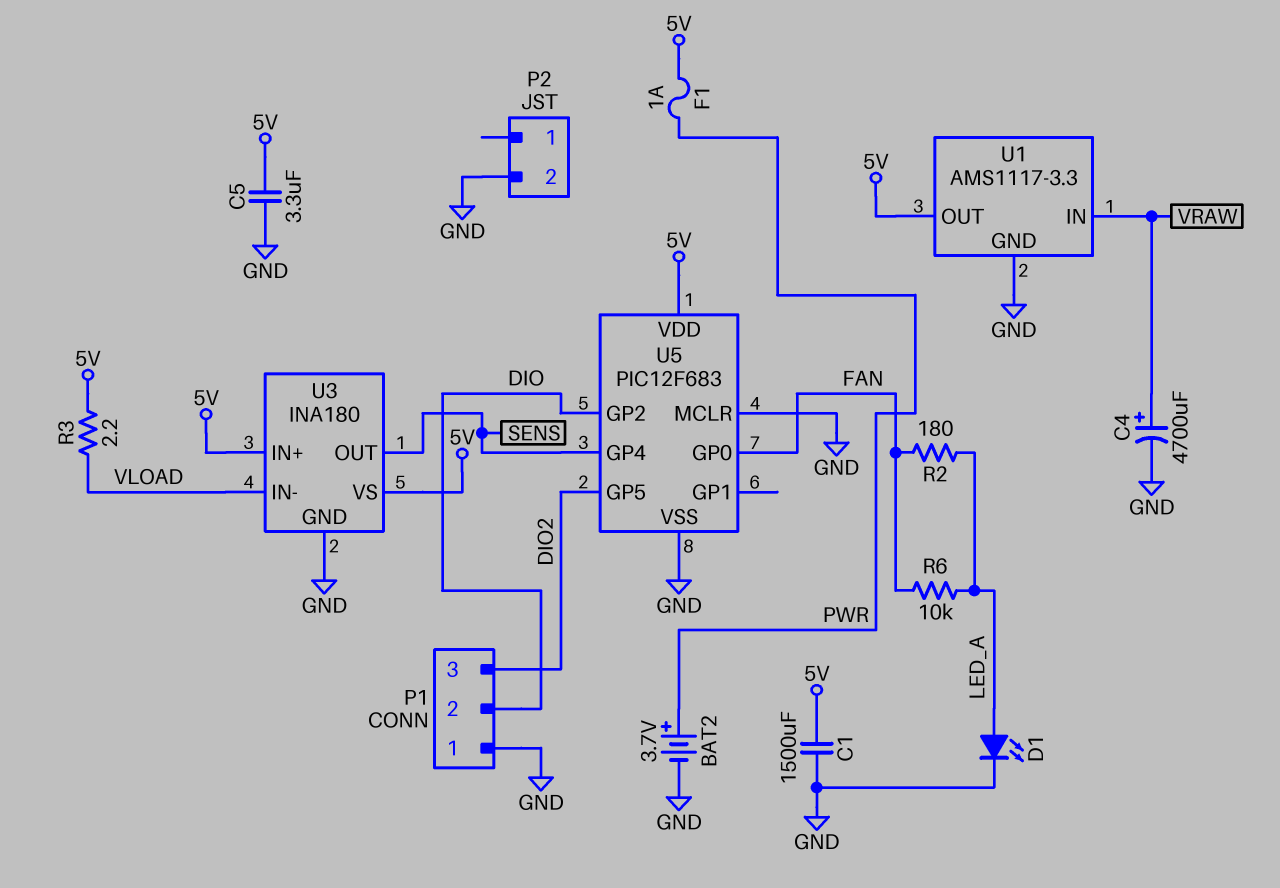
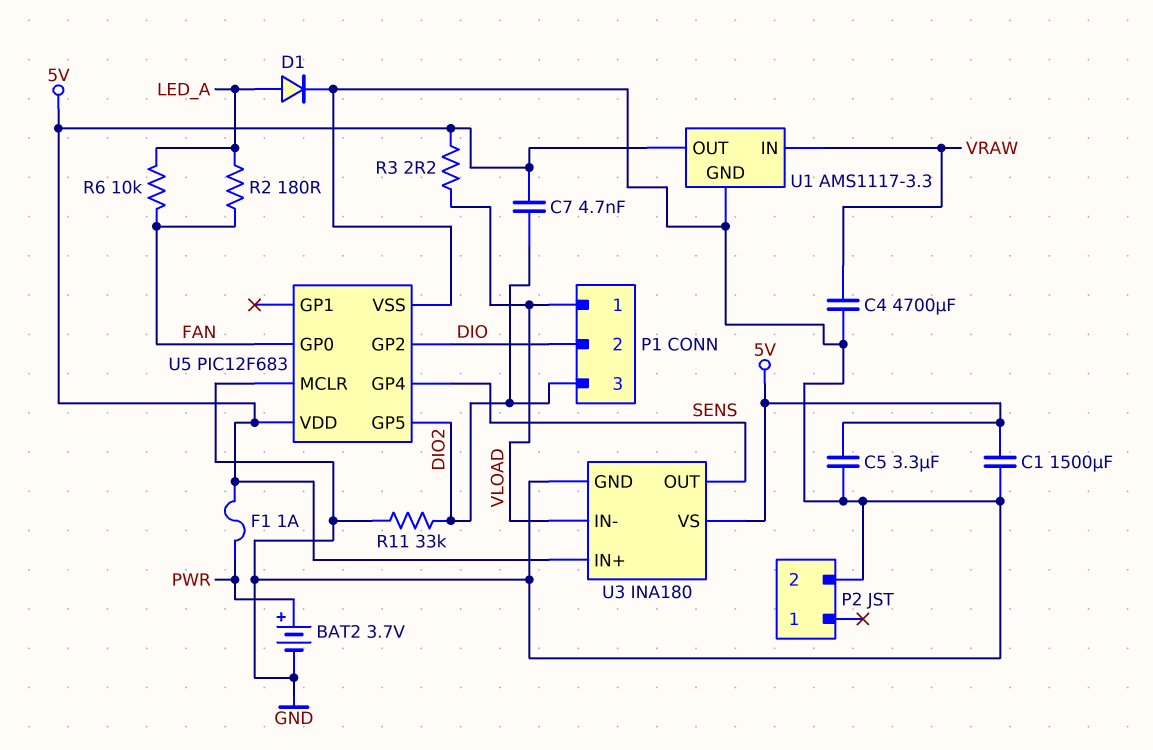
C4: 4700uF (plus VRAW, minus GND) -> 4700uF (GND, VRAW)
C7: none -> 4.7nF (5V, DIO2)
D1: LED (A LED_A, K GND) -> diode (A LED_A, K GND)
P1 pin 1: GND -> VLOAD
R11: none -> 33k (DIO2, GND)

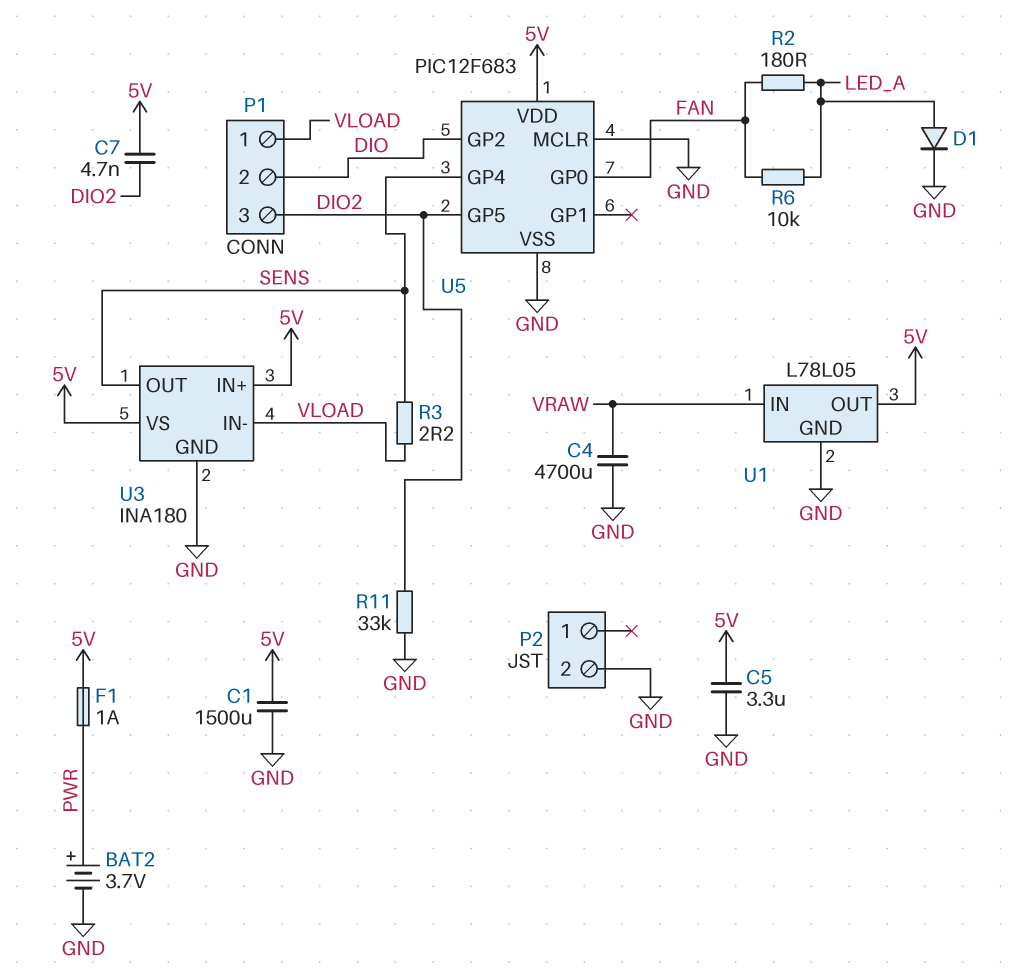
R3: 2.2 (5V, VLOAD) -> 2.2 (SENS, VLOAD)
U1: AMS1117-3.3 -> L78L05

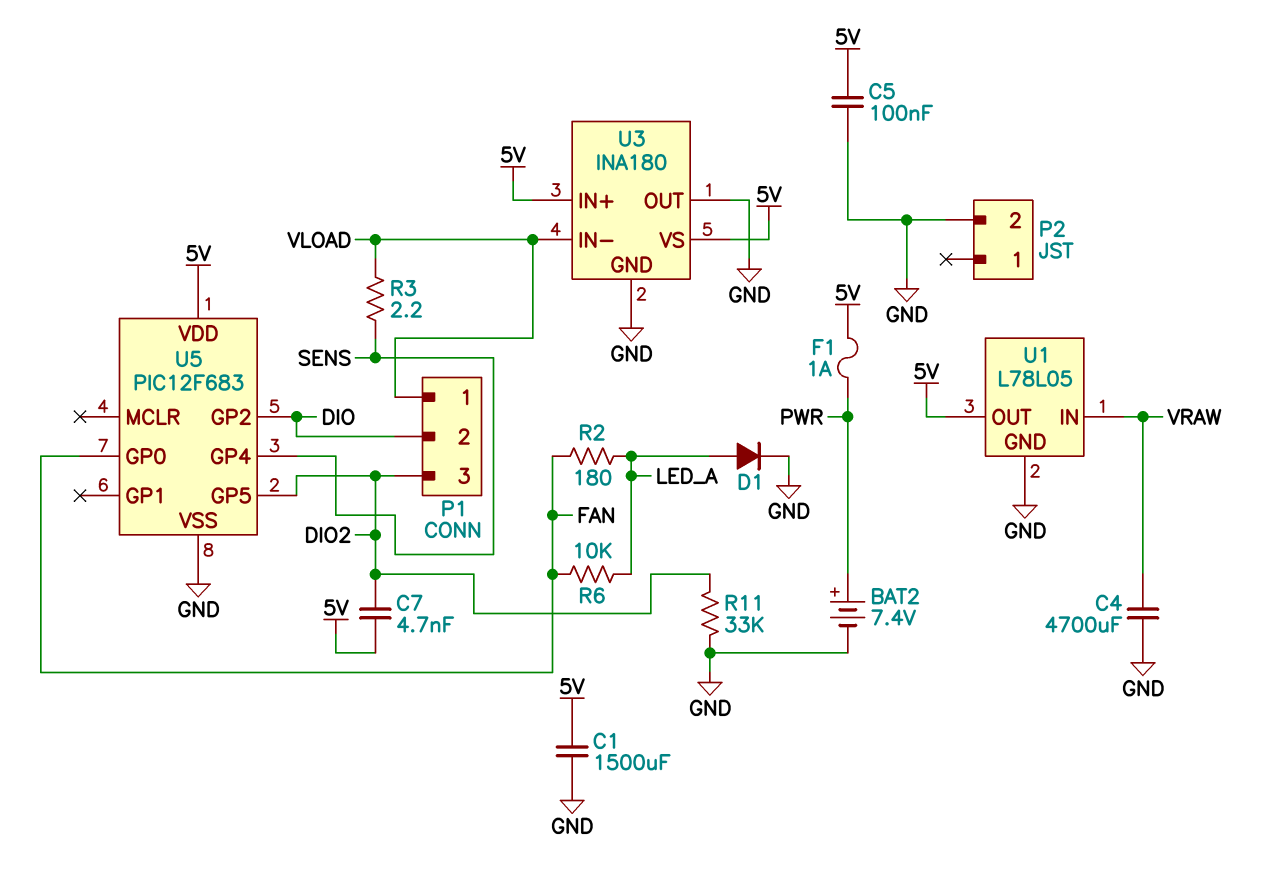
BAT2: 3.7V (plus PWR, minus GND) -> 7.4V (plus PWR, minus GND)
C5: 3.3uF (5V, GND) -> 100nF (5V, GND)
U3 pin OUT: SENS -> GND
U5 pin MCLR: GND -> none

